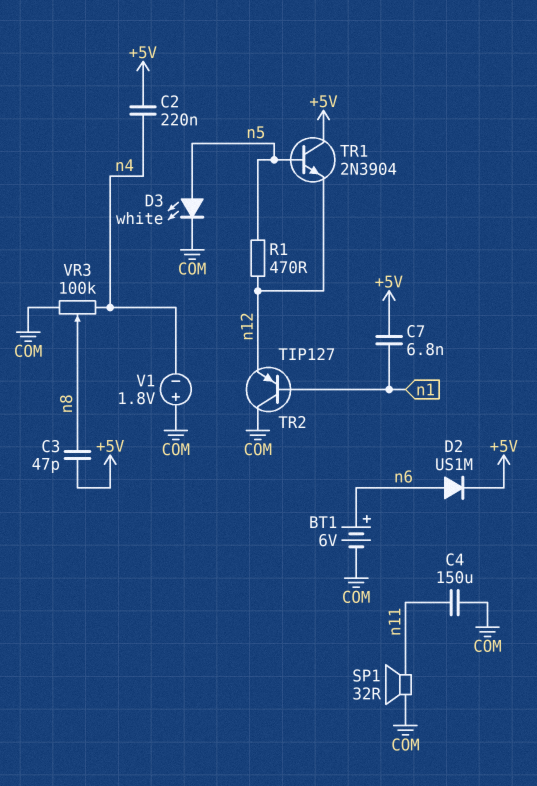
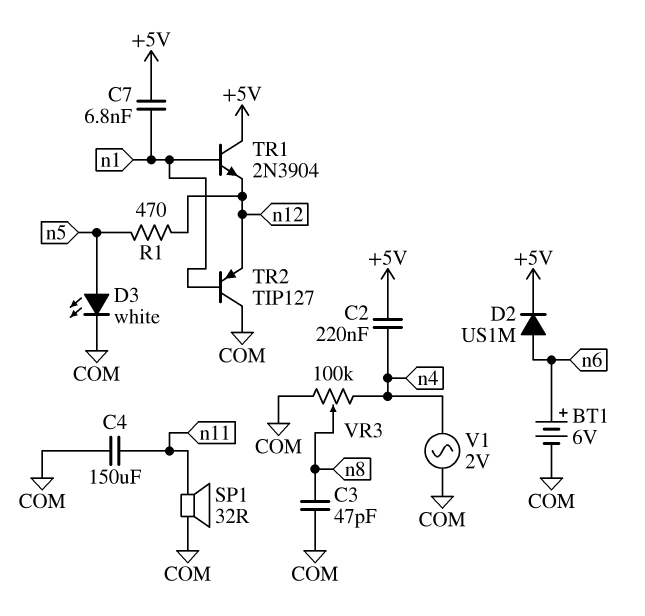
C3: 47pF (+5V, n8) -> 47pF (COM, n8)
TR1: NPN 2N3904 (B n5, C +5V, E n12) -> NPN 2N3904 (B n1, C +5V, E n12)
V1: 1.8V (plus COM, minus n4) -> AC 2V (COM, n4)

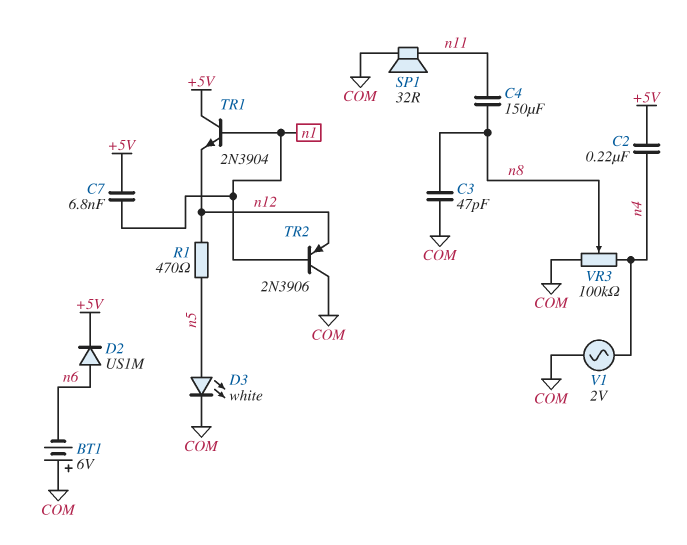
BT1: 6V (plus n6, minus COM) -> 6V (plus COM, minus n6)
C4: 150uF (COM, n11) -> 150uF (n8, n11)
TR2: PNP TIP127 (B n1, C COM, E n12) -> PNP 2N3906 (B n1, C COM, E n12)

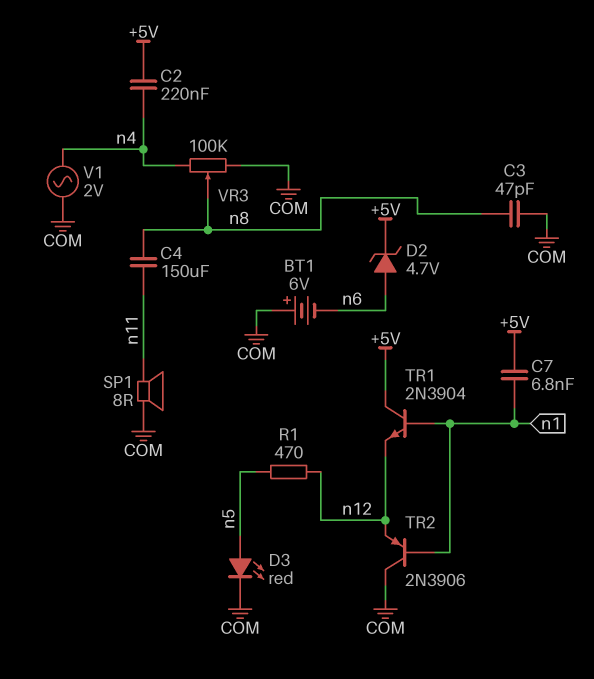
D2: diode US1M (A n6, K +5V) -> zener 4.7V (A n6, K +5V)
D3: LED white (A n5, K COM) -> LED red (A n5, K COM)
SP1: speaker 32R (COM, n11) -> speaker 8R (COM, n11)

